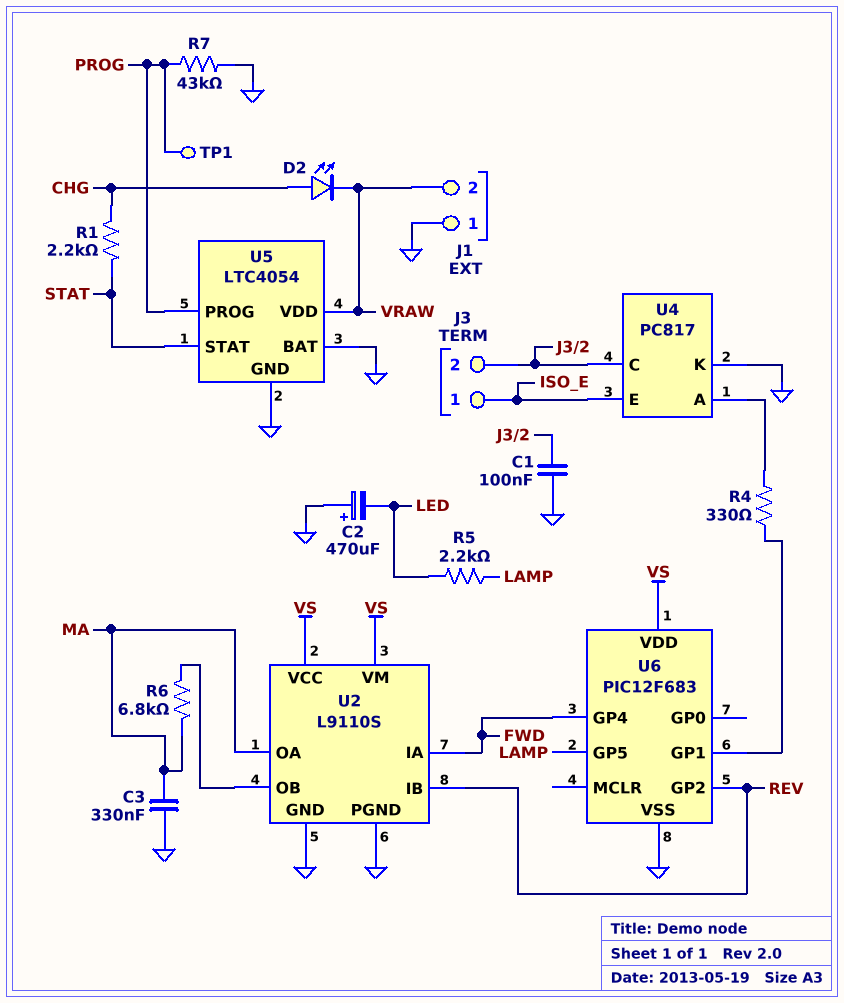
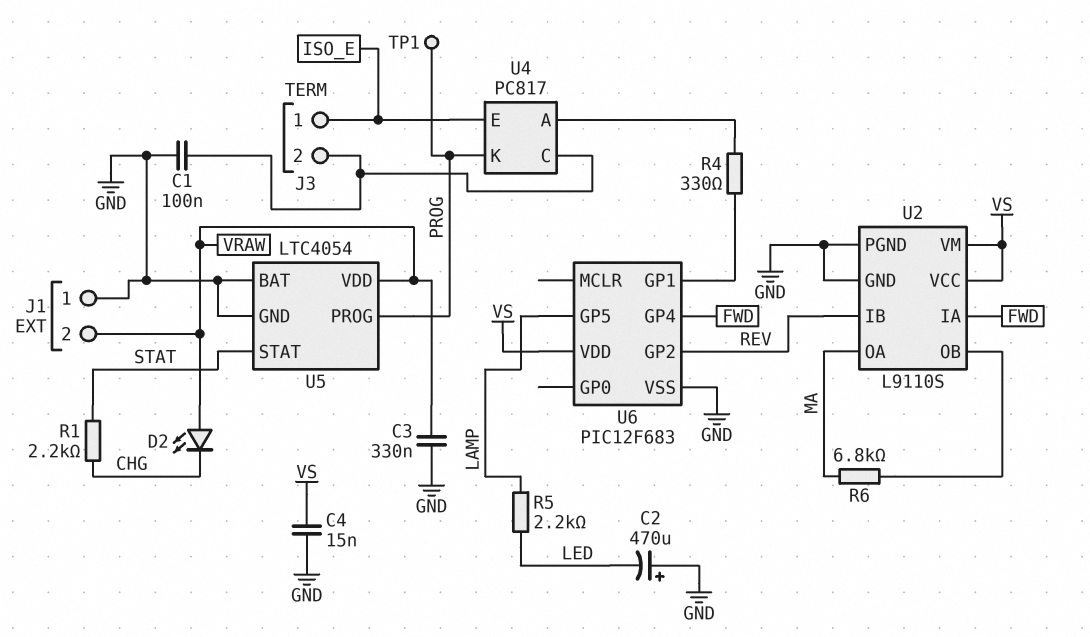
C3: 330nF (GND, MA) -> 330nF (GND, VRAW)
C4: none -> 15nF (GND, VS)
D2: LED (A CHG, K VRAW) -> LED (A VRAW, K CHG)
R7: 43k (GND, PROG) -> none
U4 pin K: GND -> PROG

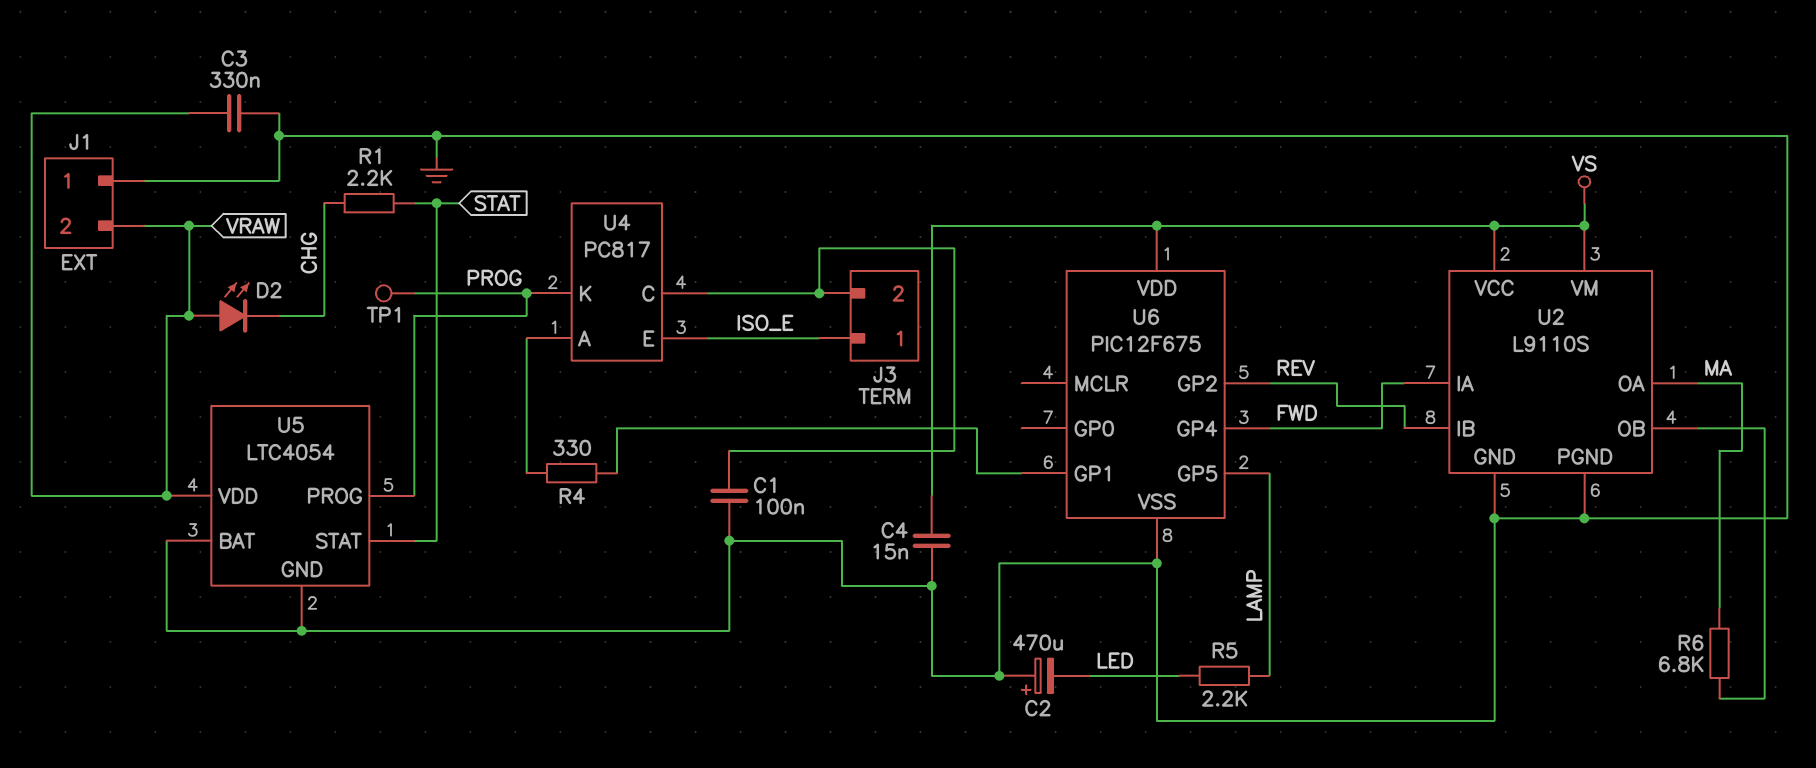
U6: PIC12F683 -> PIC12F675

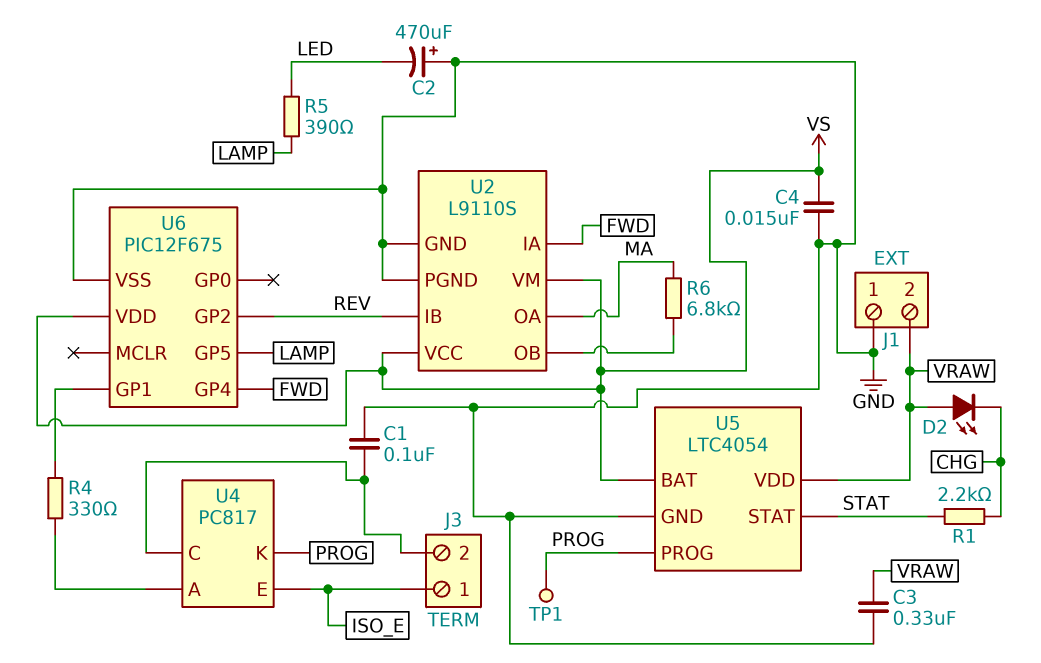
R5: 2.2k (LAMP, LED) -> 390 (LAMP, LED)
U5 pin BAT: GND -> VS

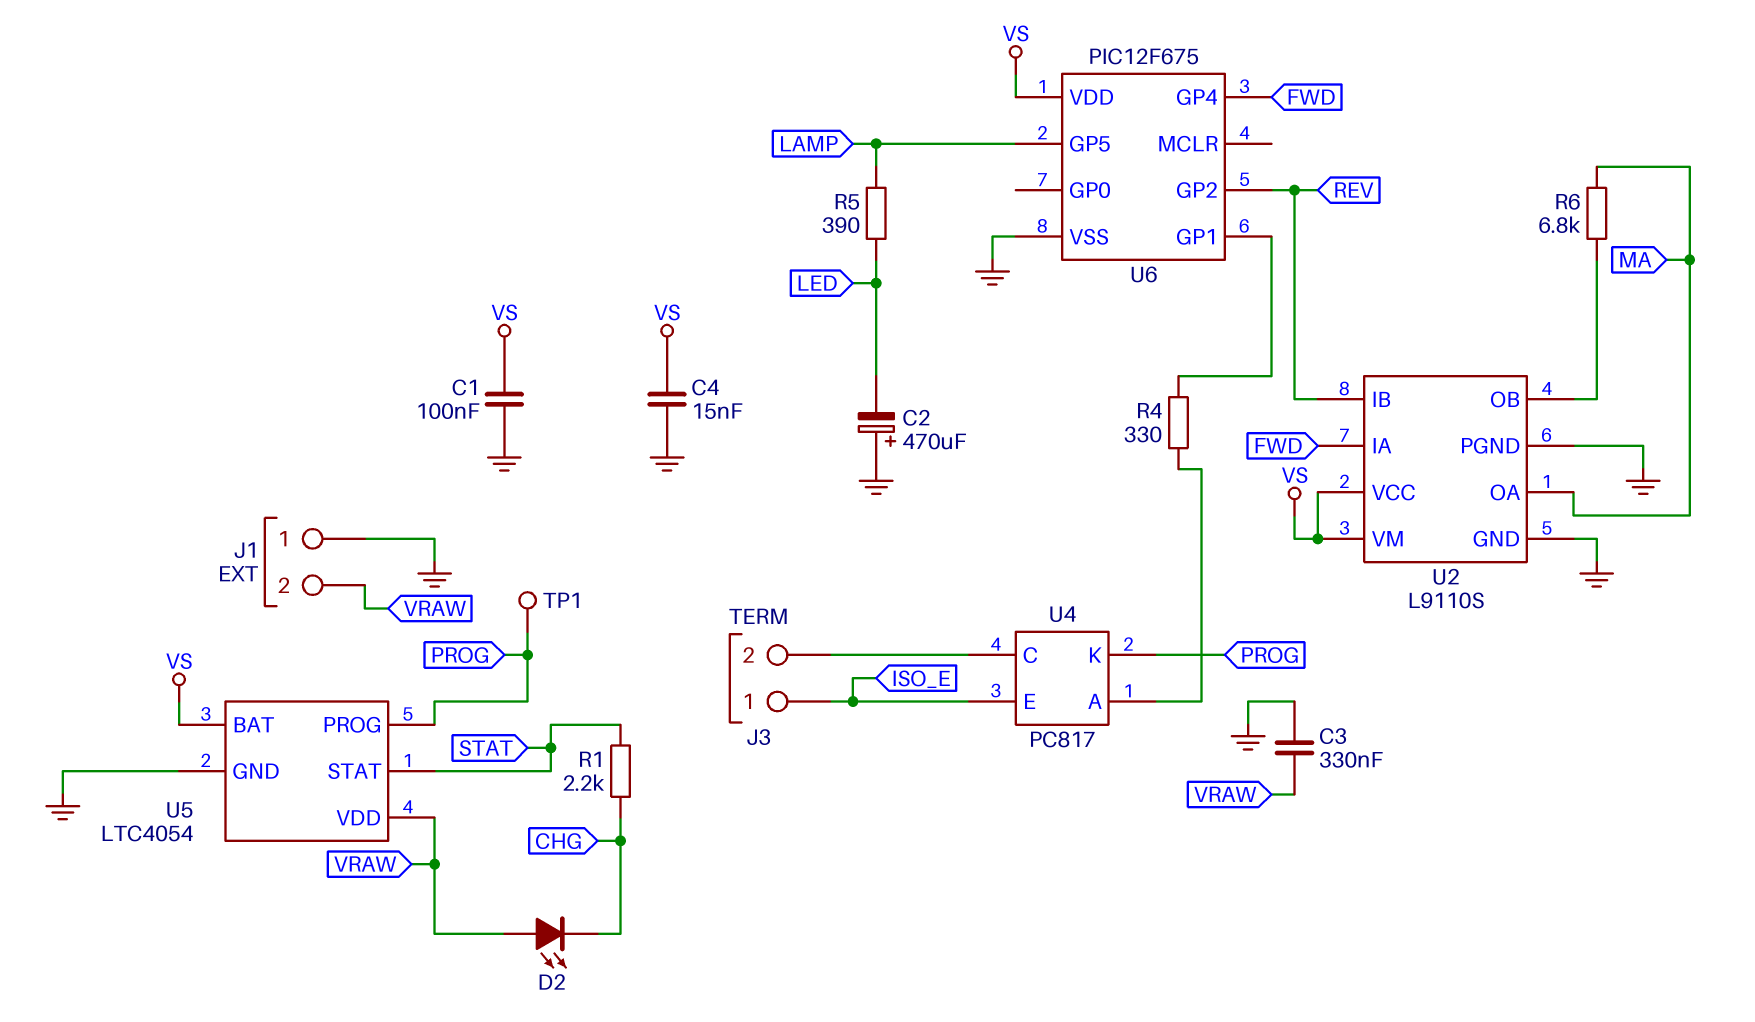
C1: 100nF (GND, J3/2) -> 100nF (GND, VS)

